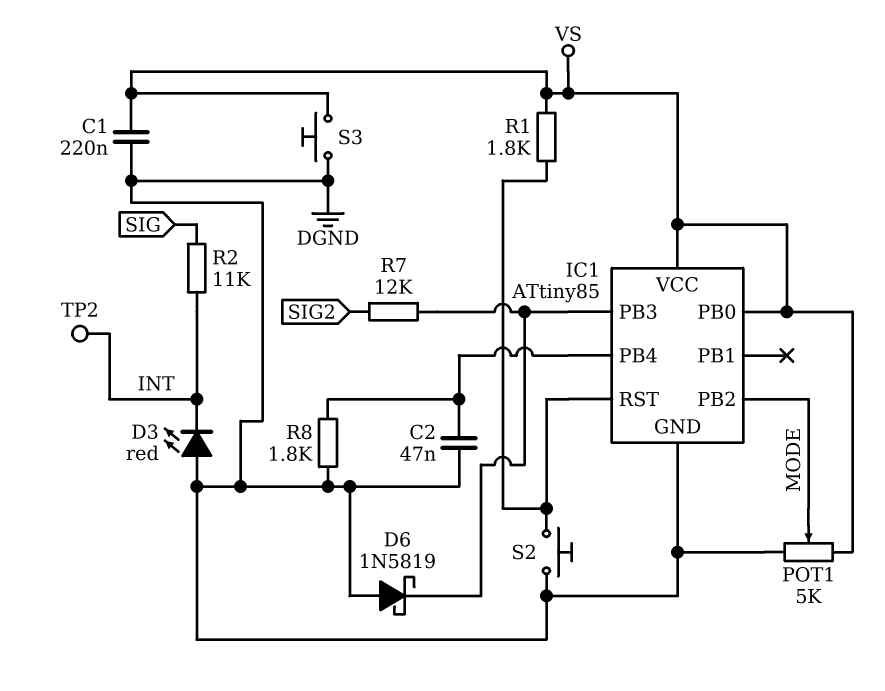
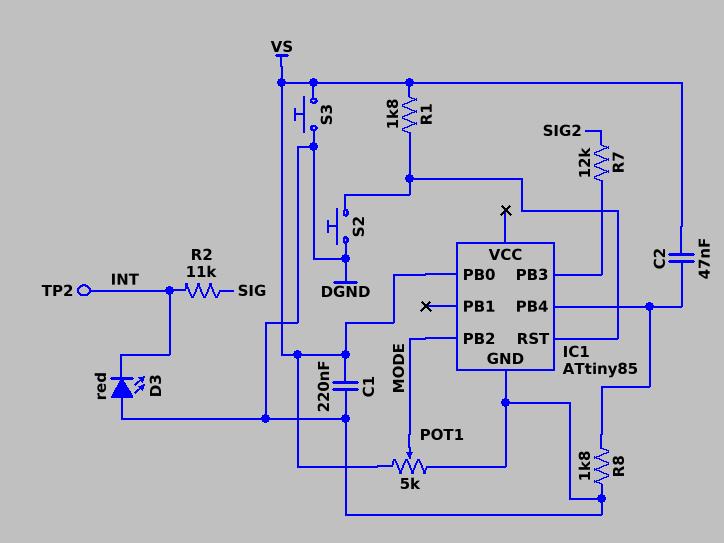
C2: 47nF (DGND, IC1/PB4) -> 47nF (IC1/PB4, VS)
D6: schottky 1N5819 (A DGND, K IC1/PB3) -> none
IC1 pin VCC: VS -> none

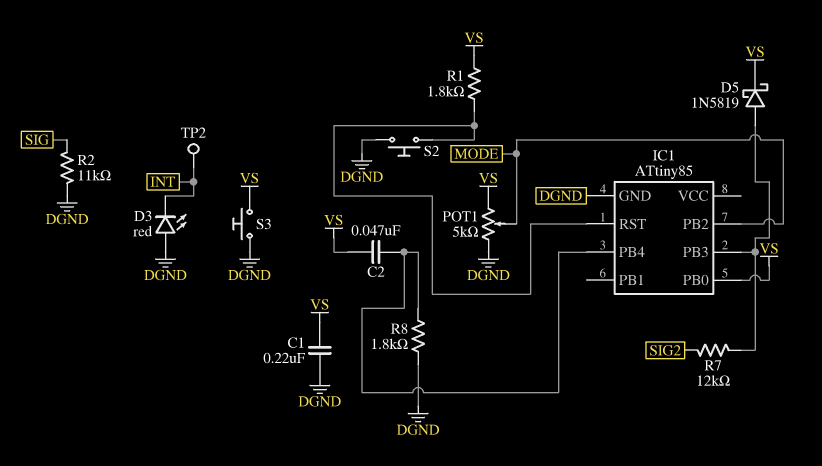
D5: none -> schottky 1N5819 (A IC1/PB3, K VS)
R2: 11k (INT, SIG) -> 11k (DGND, SIG)

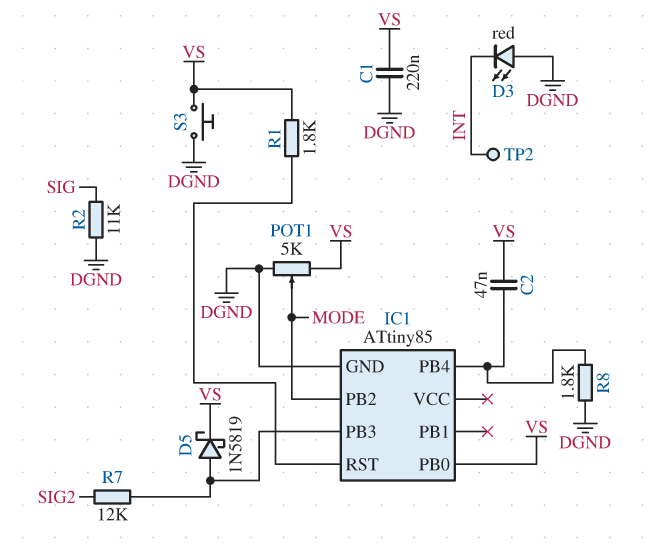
S2: button (DGND, IC1/RST) -> none

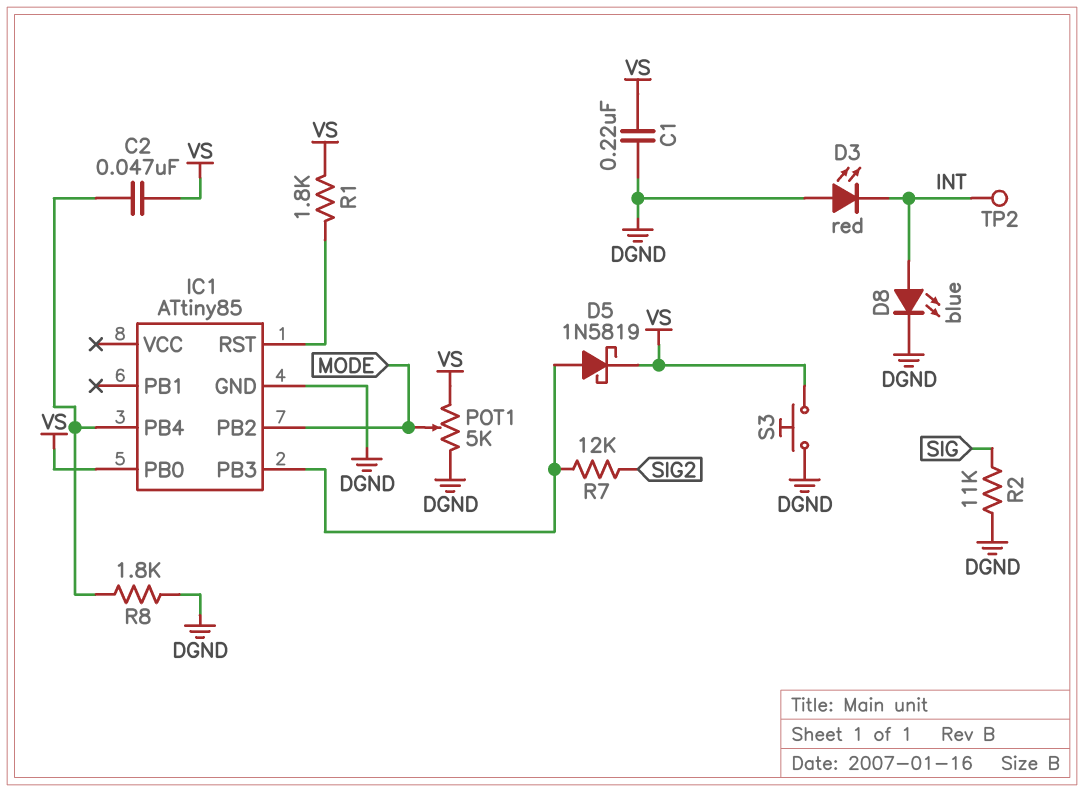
D8: none -> LED blue (A INT, K DGND)

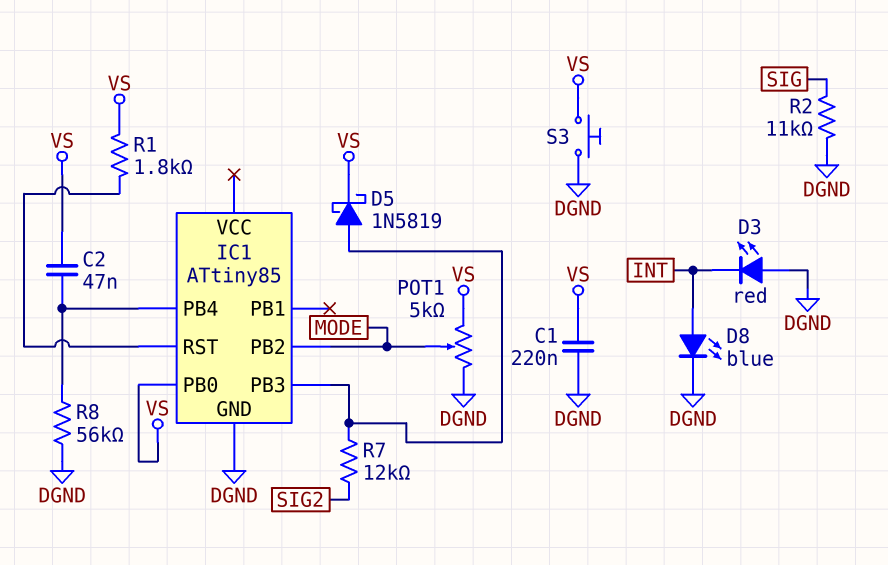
R8: 1.8k (DGND, IC1/PB4) -> 56k (DGND, IC1/PB4)
TP2: test point (INT) -> none

